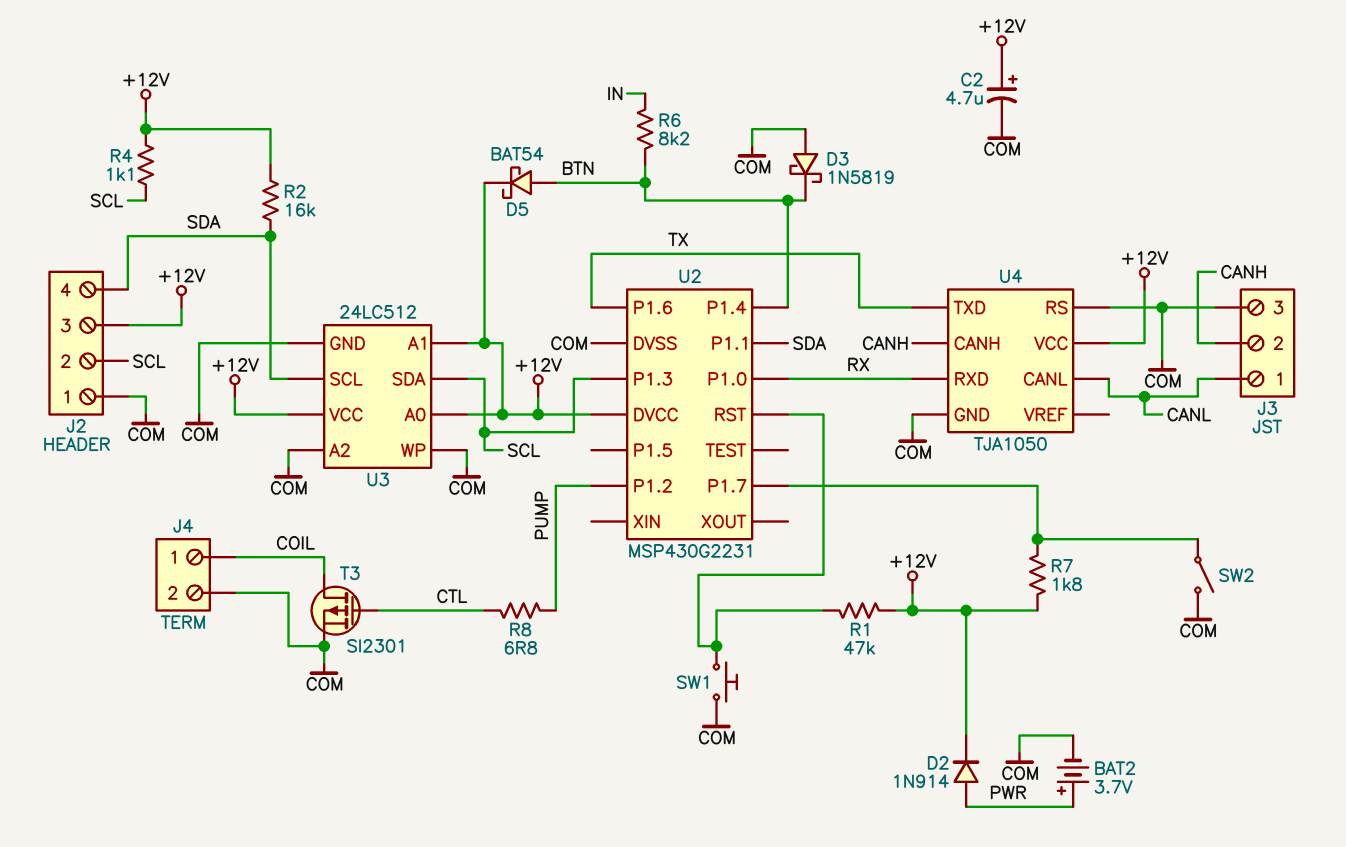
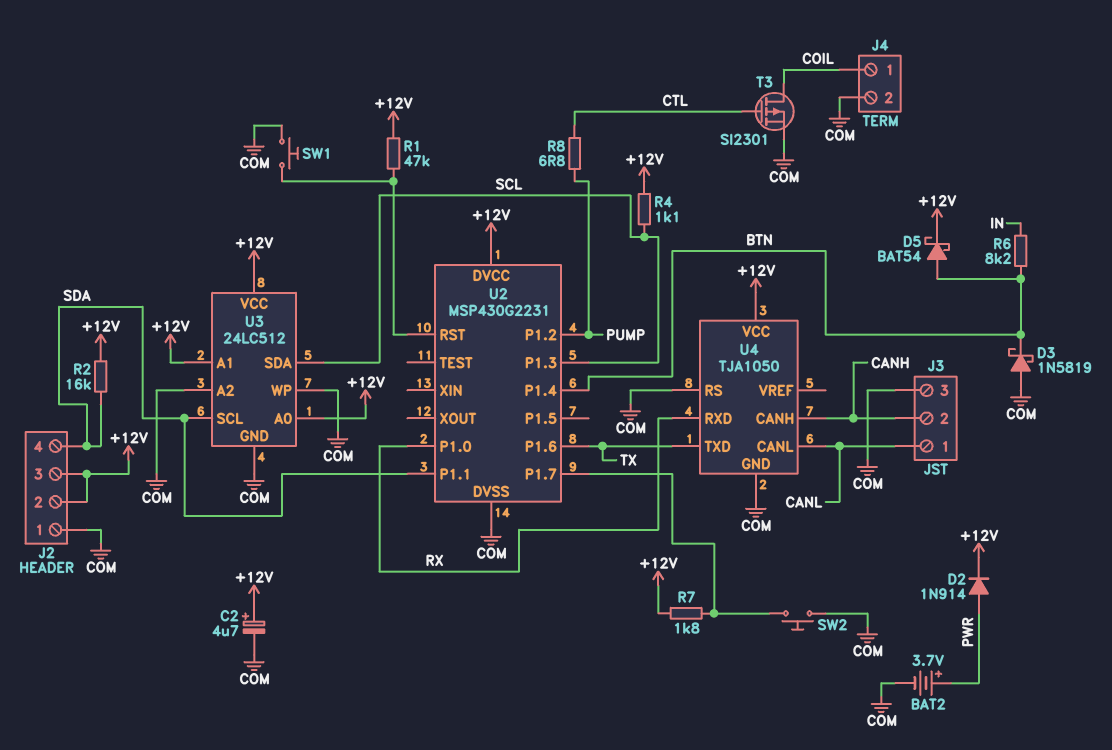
J2 pin 2: SCL -> +12V
SW2: switch (COM, U2/P1.7) -> button (COM, U2/P1.7)

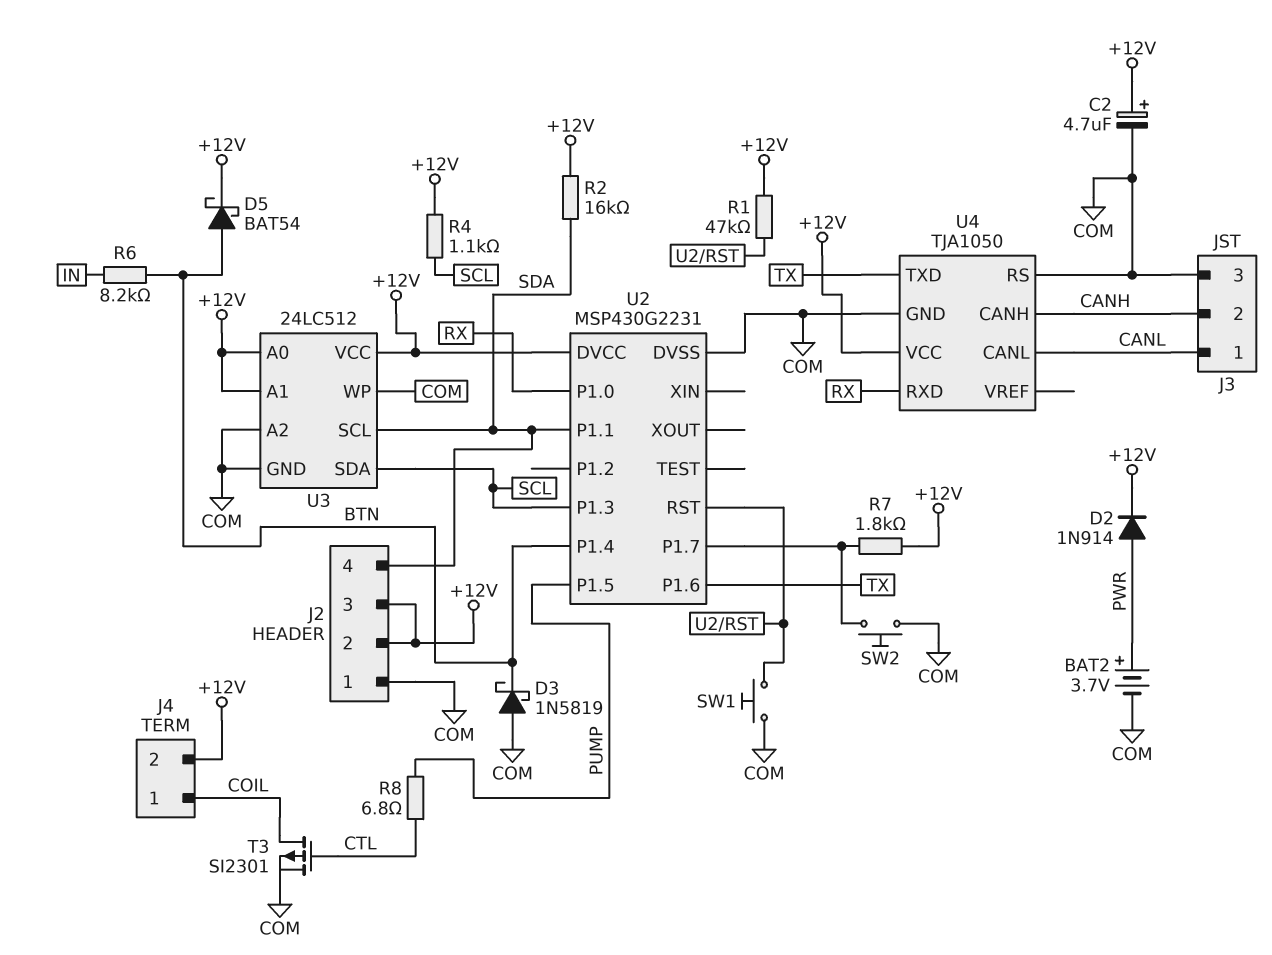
J4 pin 2: COM -> +12V
U2 pin P1.2: PUMP -> none
U2 pin P1.5: none -> PUMP

